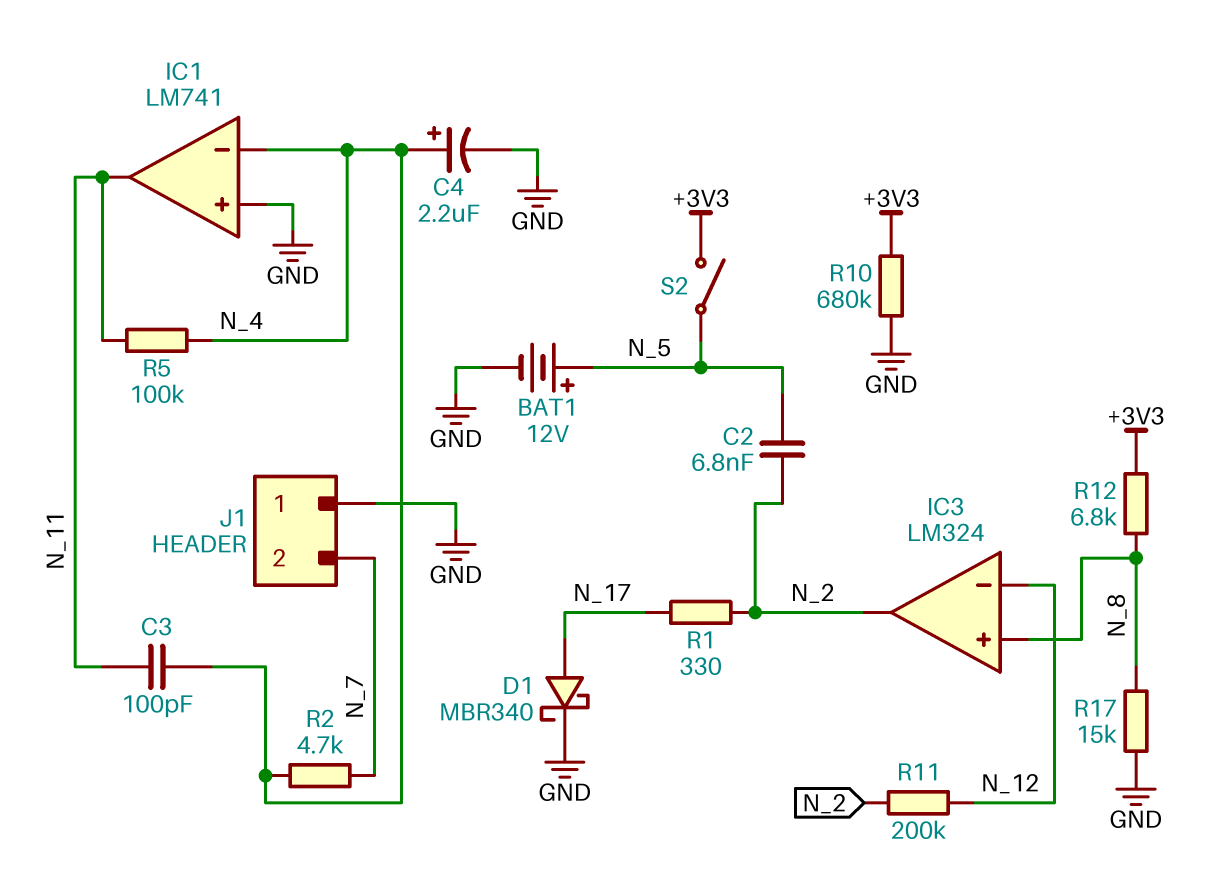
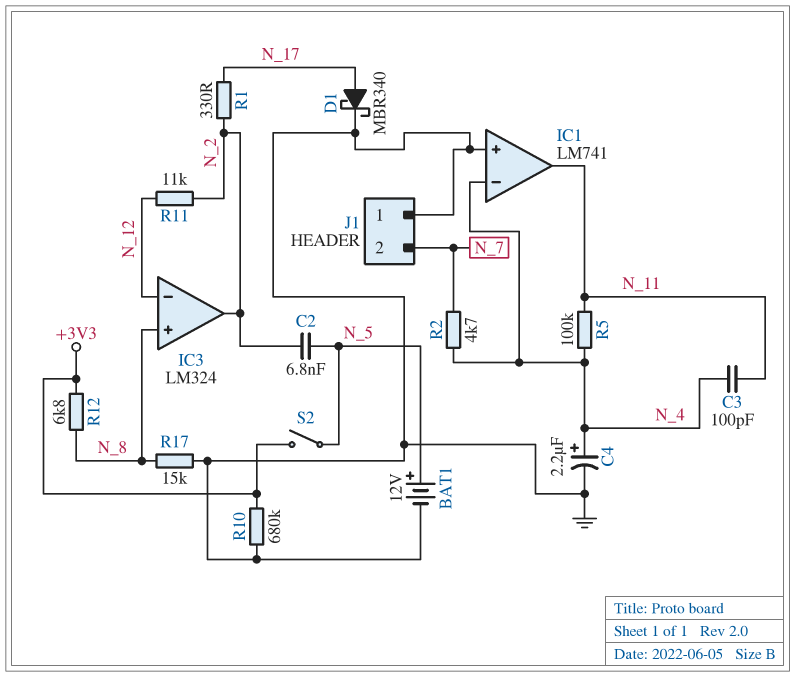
R11: 200k (N_2, N_12) -> 11k (N_2, N_12)

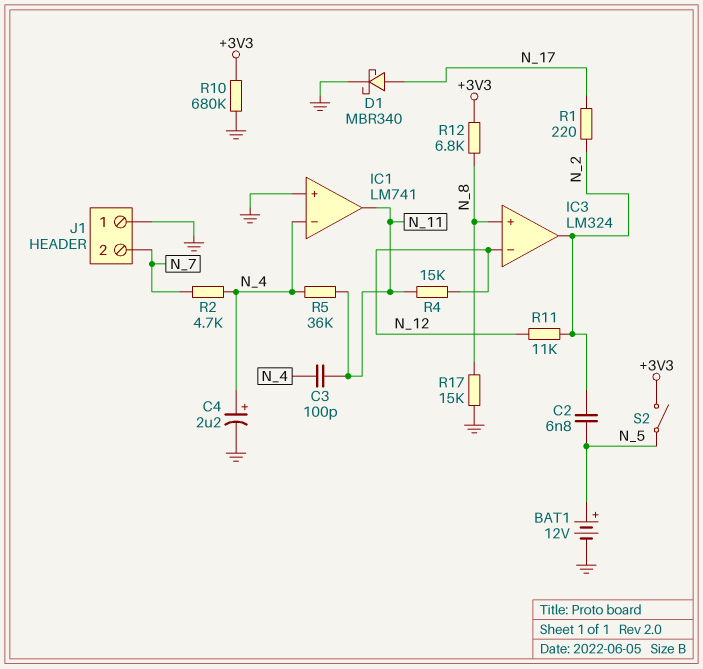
R1: 330 (N_2, N_17) -> 220 (N_2, N_17)
R4: none -> 15k (N_11, N_12)
R5: 100k (N_4, N_11) -> 36k (N_4, N_11)

